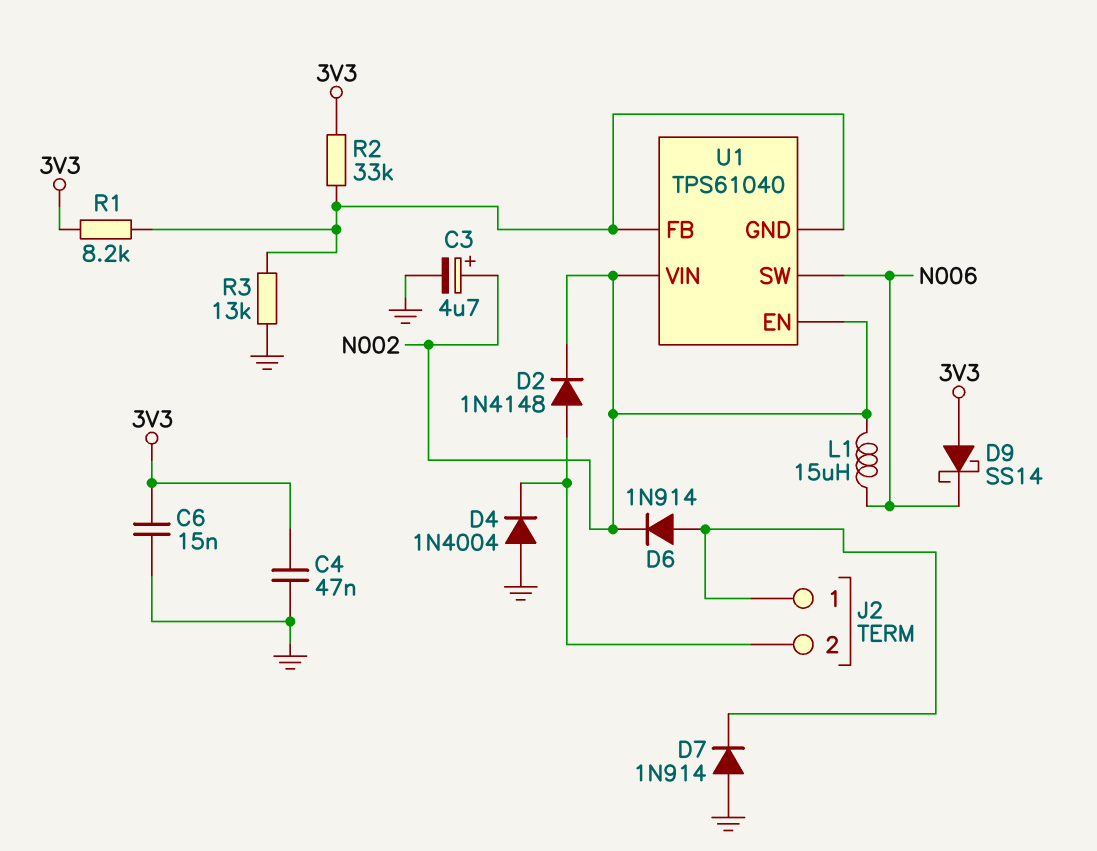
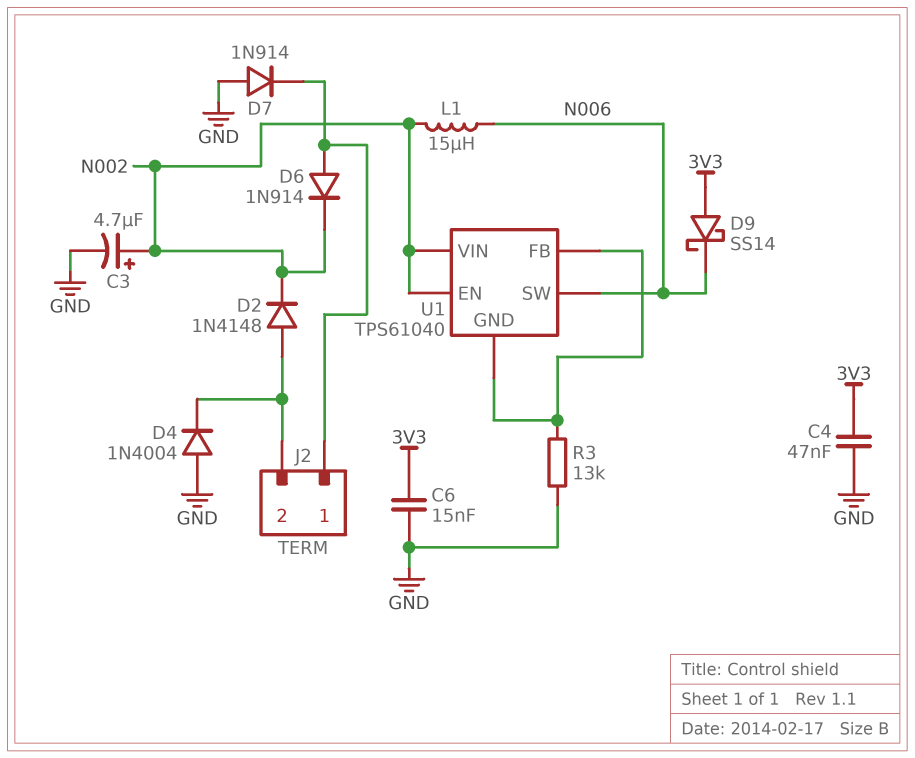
R1: 8.2k (3V3, U1/FB) -> none
R2: 33k (3V3, U1/FB) -> none

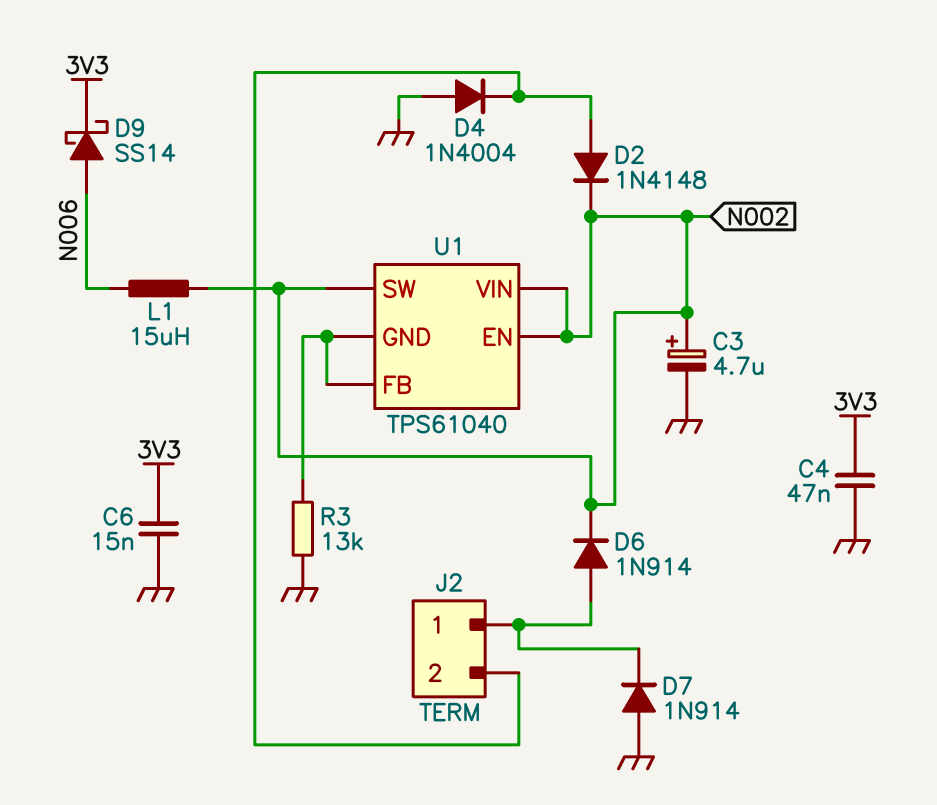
D9: schottky SS14 (A 3V3, K N006) -> schottky SS14 (A N006, K 3V3)
U1 pin SW: N006 -> N002

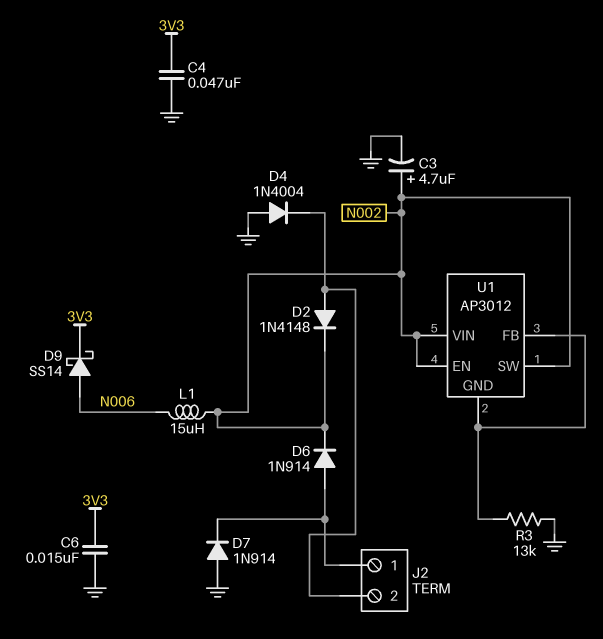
U1: TPS61040 -> AP3012

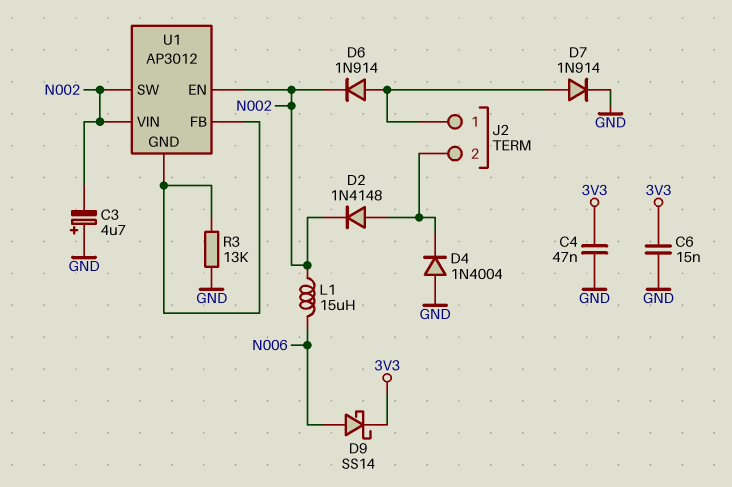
C3: 4.7uF (plus N002, minus GND) -> 4.7uF (plus GND, minus N002)
D7: diode 1N914 (A GND, K J2/1) -> diode 1N914 (A J2/1, K GND)

